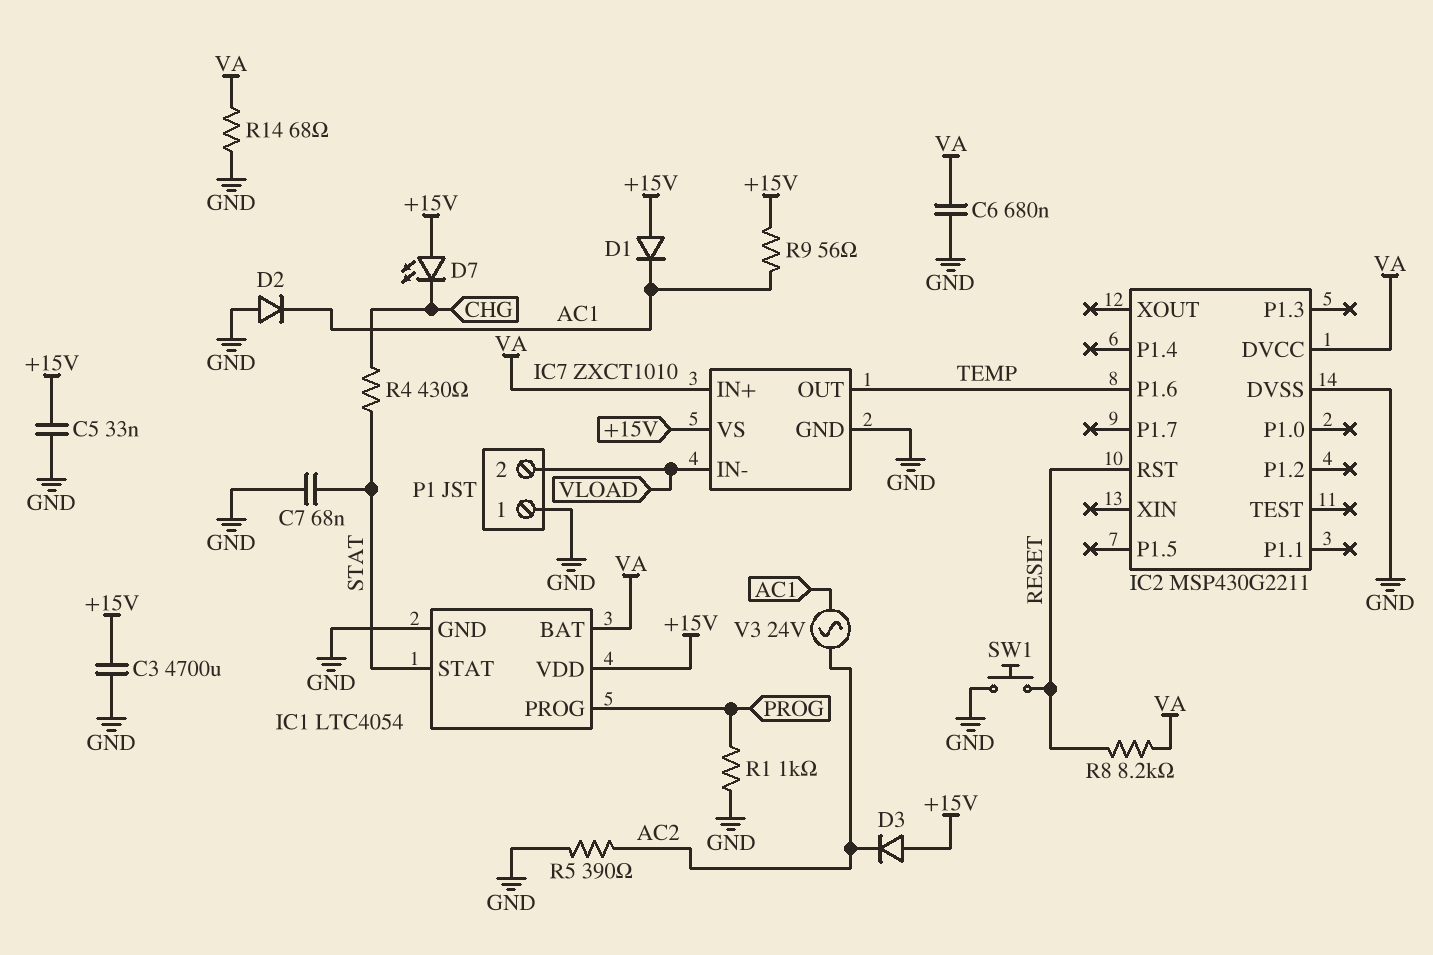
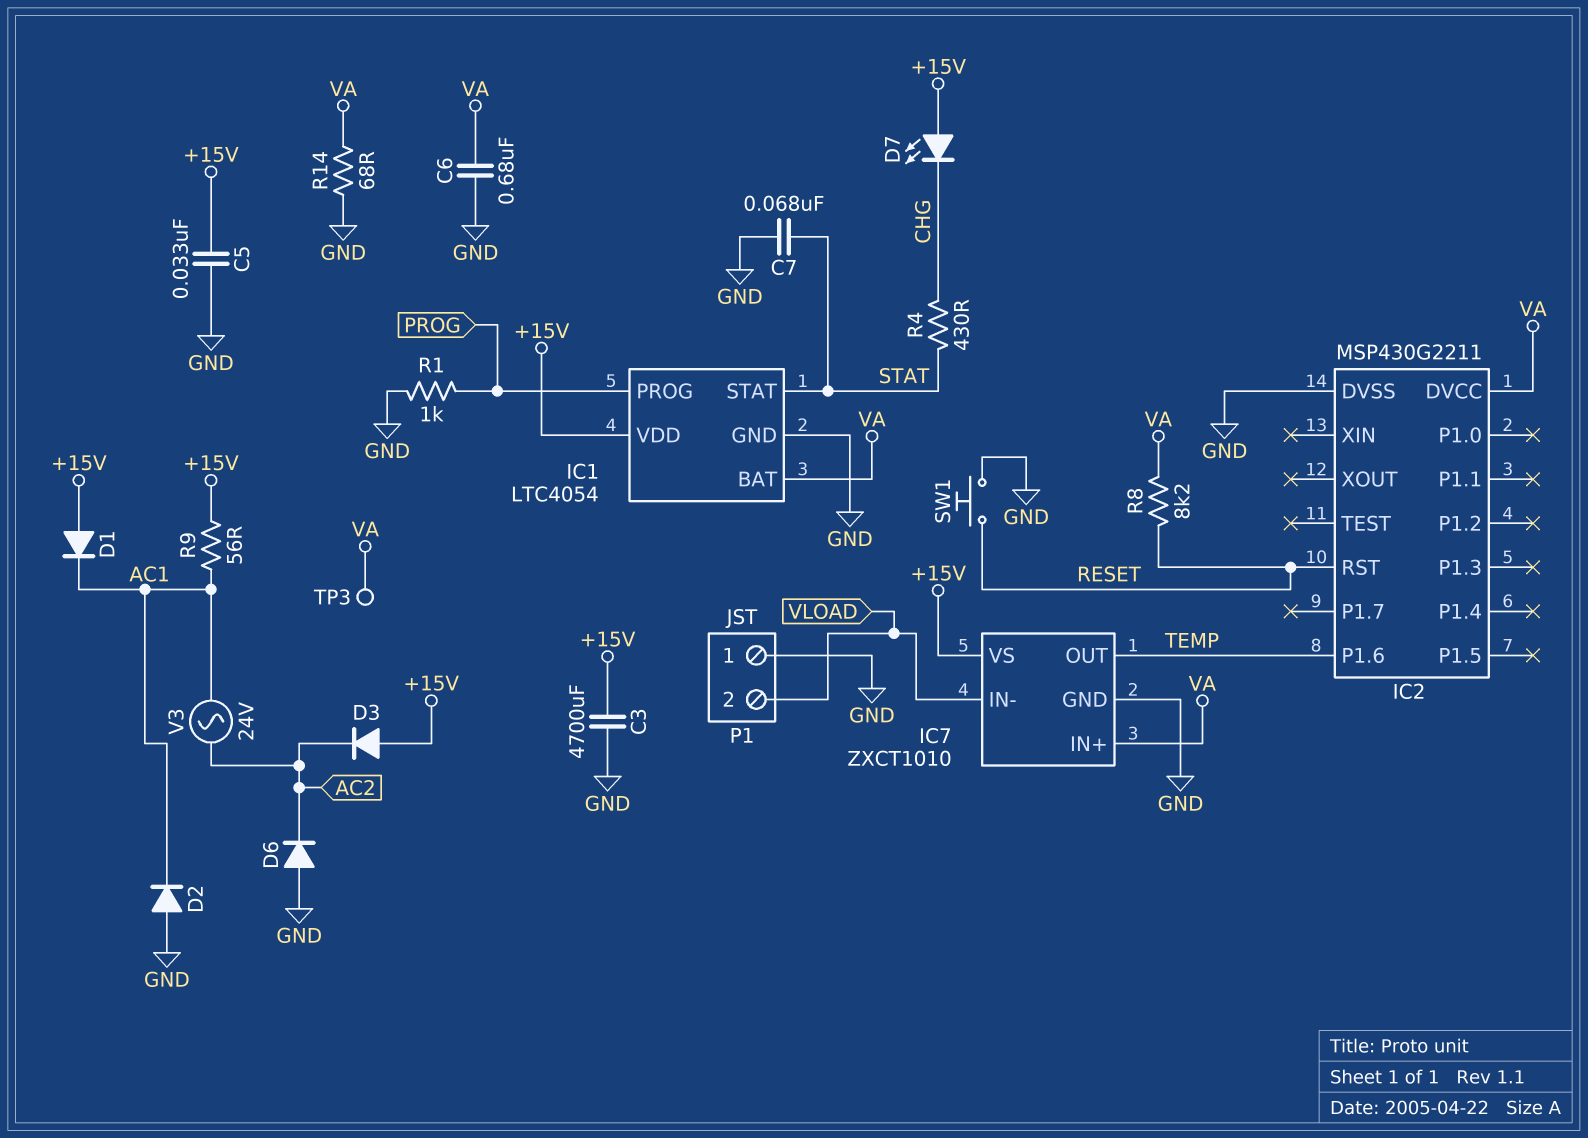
D6: none -> diode (A GND, K AC2)
R5: 390 (AC2, GND) -> none
TP3: none -> test point (VA)

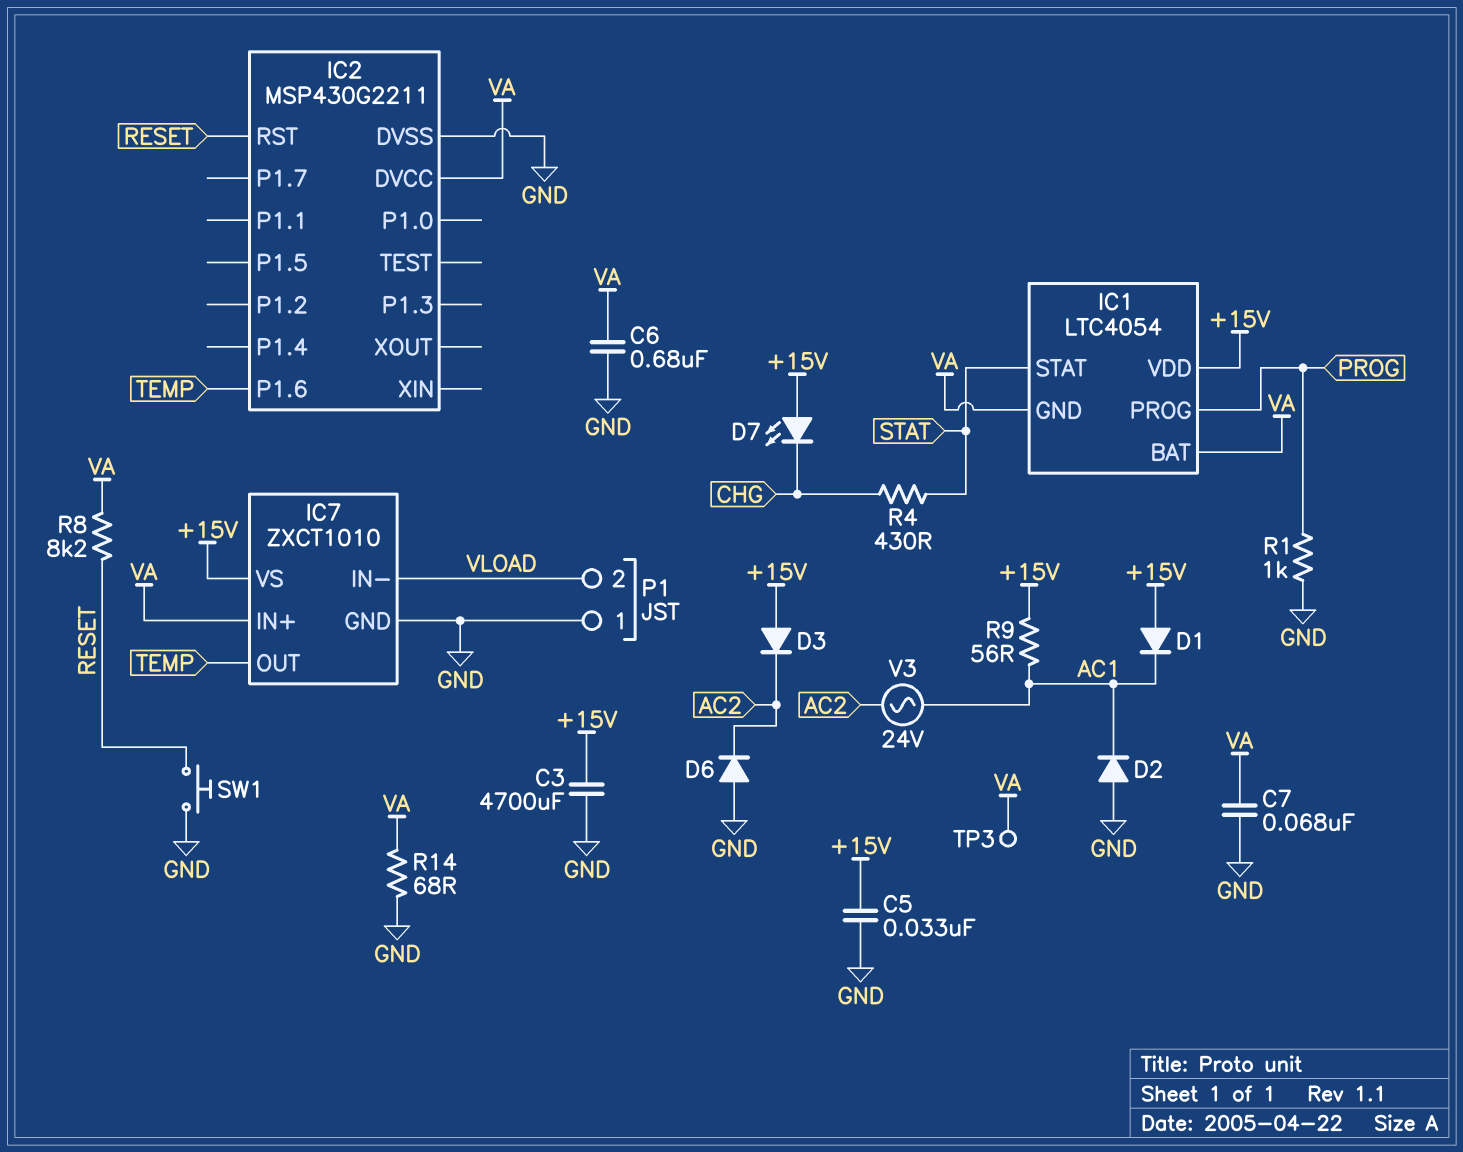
C7: 68nF (GND, STAT) -> 68nF (GND, VA)
IC1 pin GND: GND -> VA

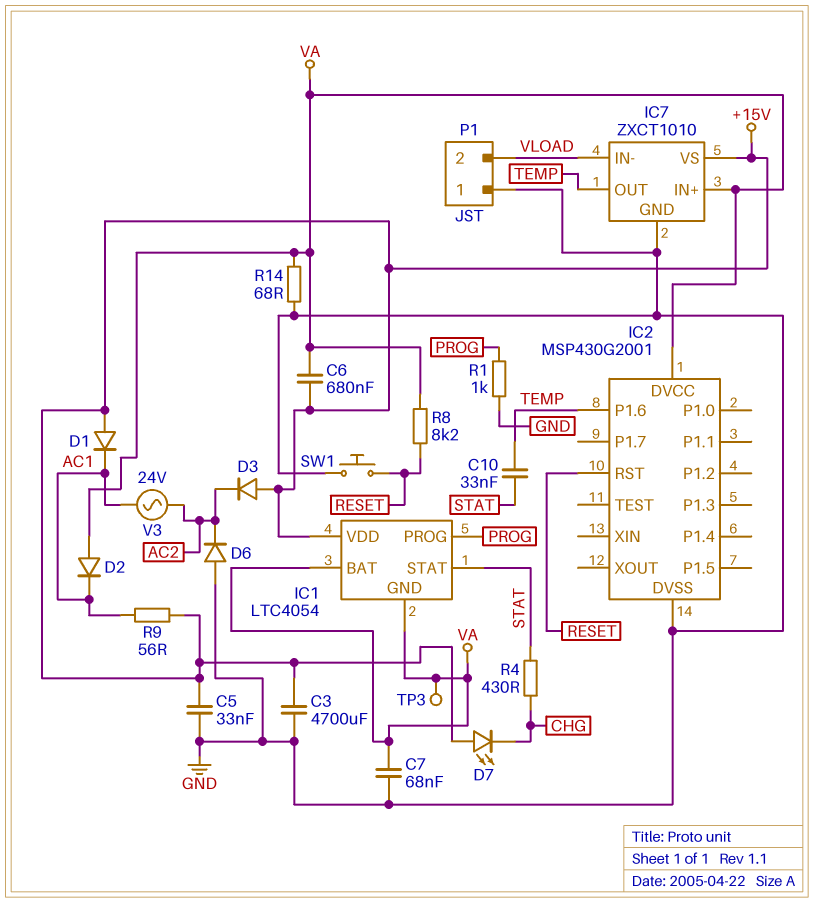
C6: 680nF (GND, VA) -> 680nF (+15V, VA)
C10: none -> 33nF (STAT, TEMP)
D2: diode (A GND, K AC1) -> diode (A VA, K AC1)
IC2: MSP430G2211 -> MSP430G2001

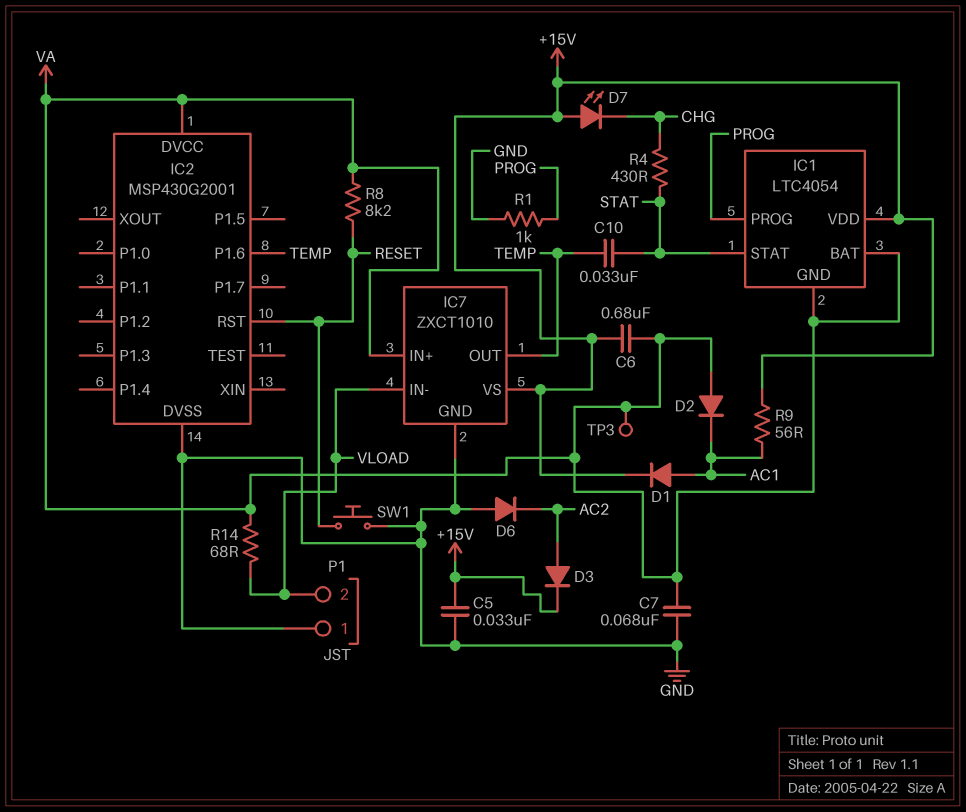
C3: 4700uF (+15V, GND) -> none
D1: diode (A +15V, K AC1) -> diode (A AC1, K +15V)
D3: diode (A +15V, K AC2) -> diode (A AC2, K +15V)
R14: 68 (GND, VA) -> 68 (VA, VLOAD)
V3: AC 24V (AC1, AC2) -> none

